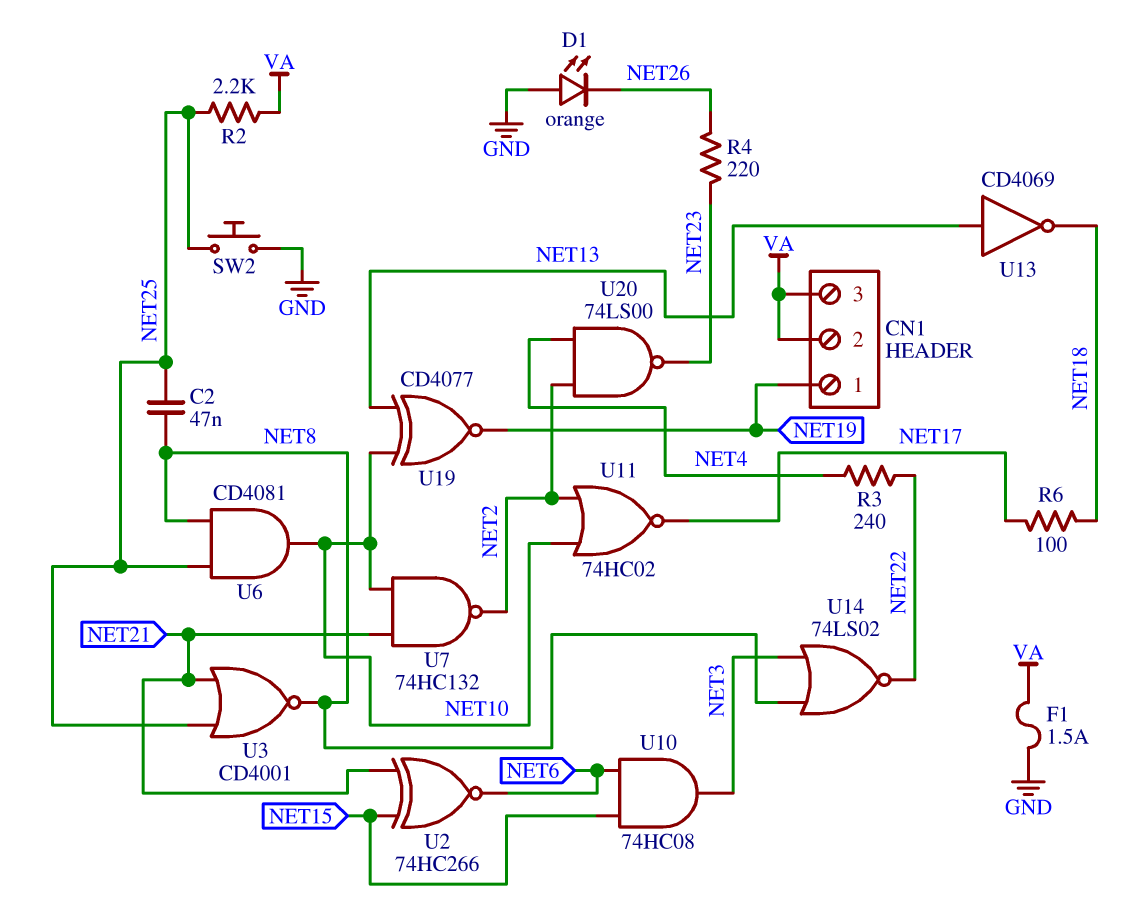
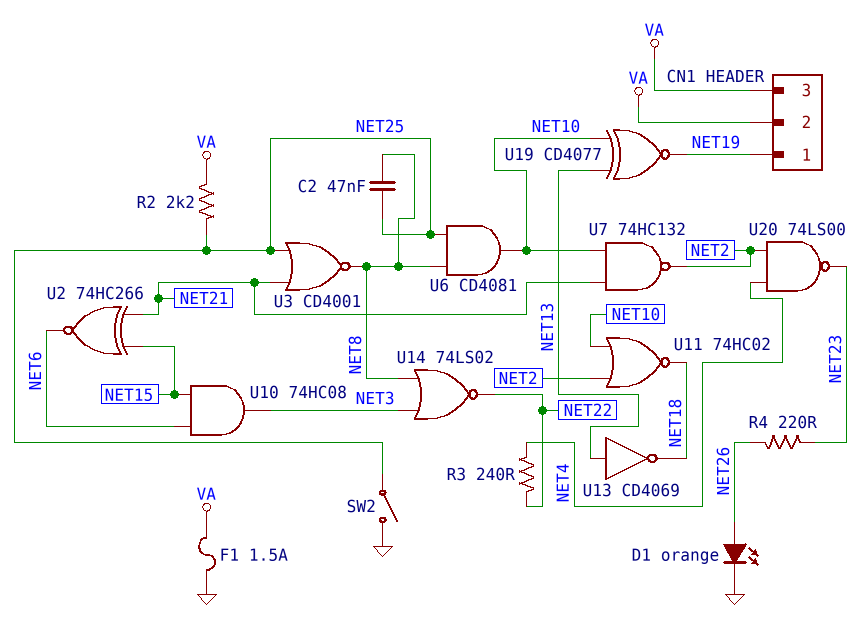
D1: LED orange (A GND, K NET26) -> LED orange (A NET26, K GND)
R6: 100 (NET17, NET18) -> none
SW2: button (GND, NET25) -> switch (GND, NET25)
U11: NOR 74HC02 (in NET2, in NET10, out NET17) -> NOR 74HC02 (in NET2, in NET10, out NET18)

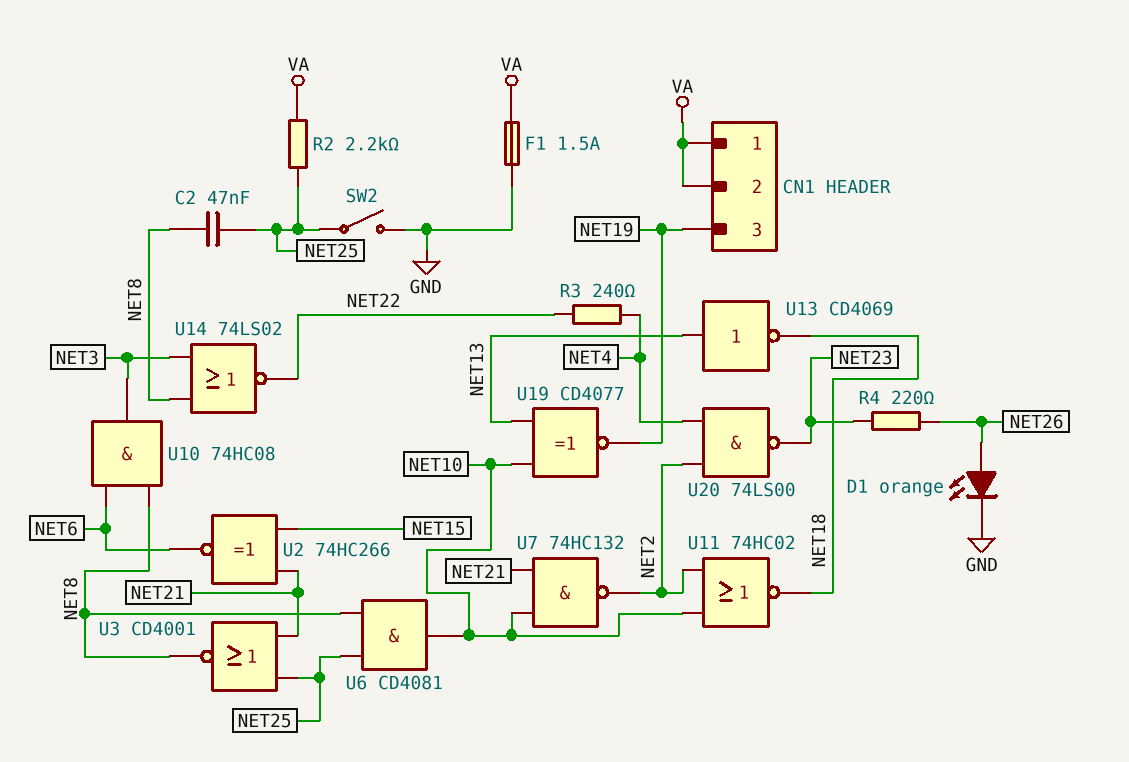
CN1 pin 1: NET19 -> VA
CN1 pin 3: VA -> NET19
U10: AND 74HC08 (in NET6, in NET15, out NET3) -> AND 74HC08 (in NET6, in NET8, out NET3)

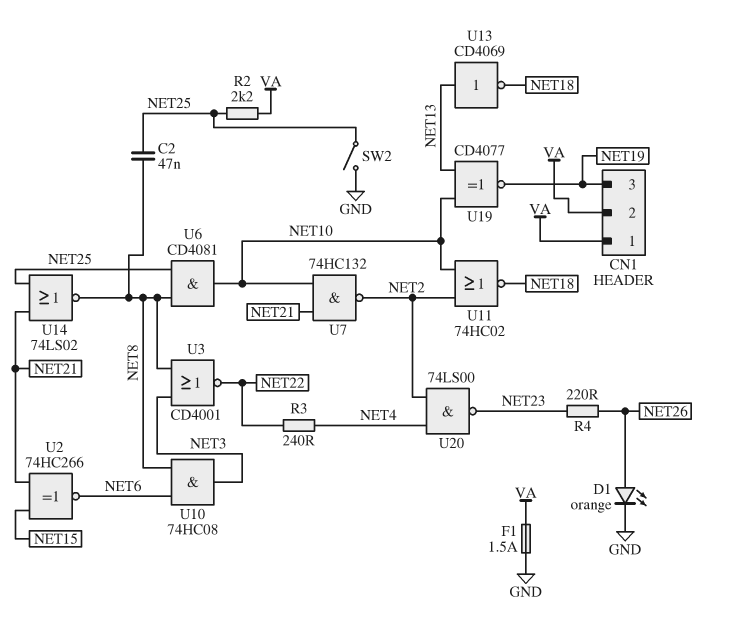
U3: NOR CD4001 (in NET21, in NET25, out NET8) -> NOR CD4001 (in NET3, in NET8, out NET22)
U14: NOR 74LS02 (in NET3, in NET8, out NET22) -> NOR 74LS02 (in NET21, in NET25, out NET8)

